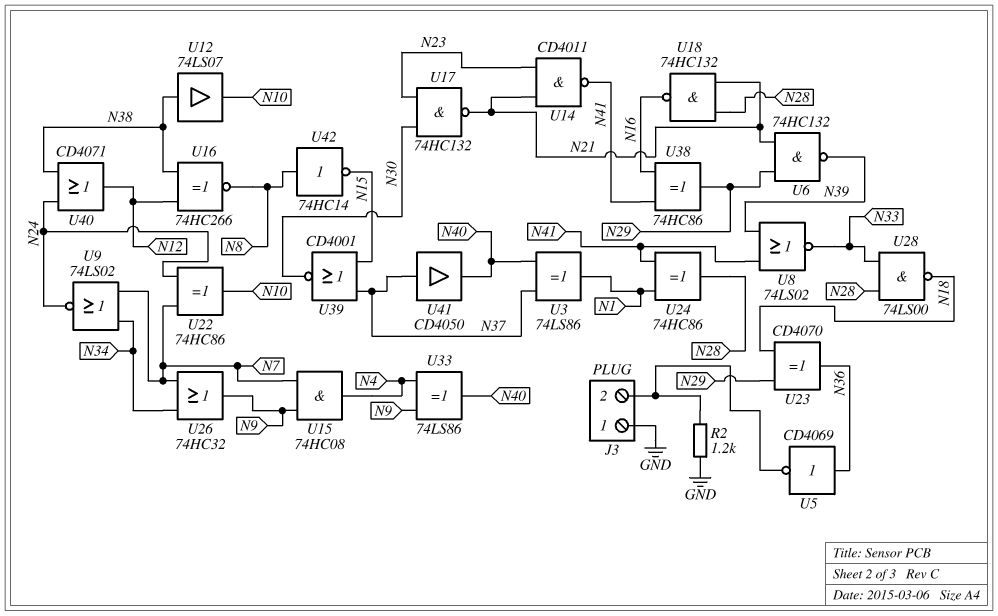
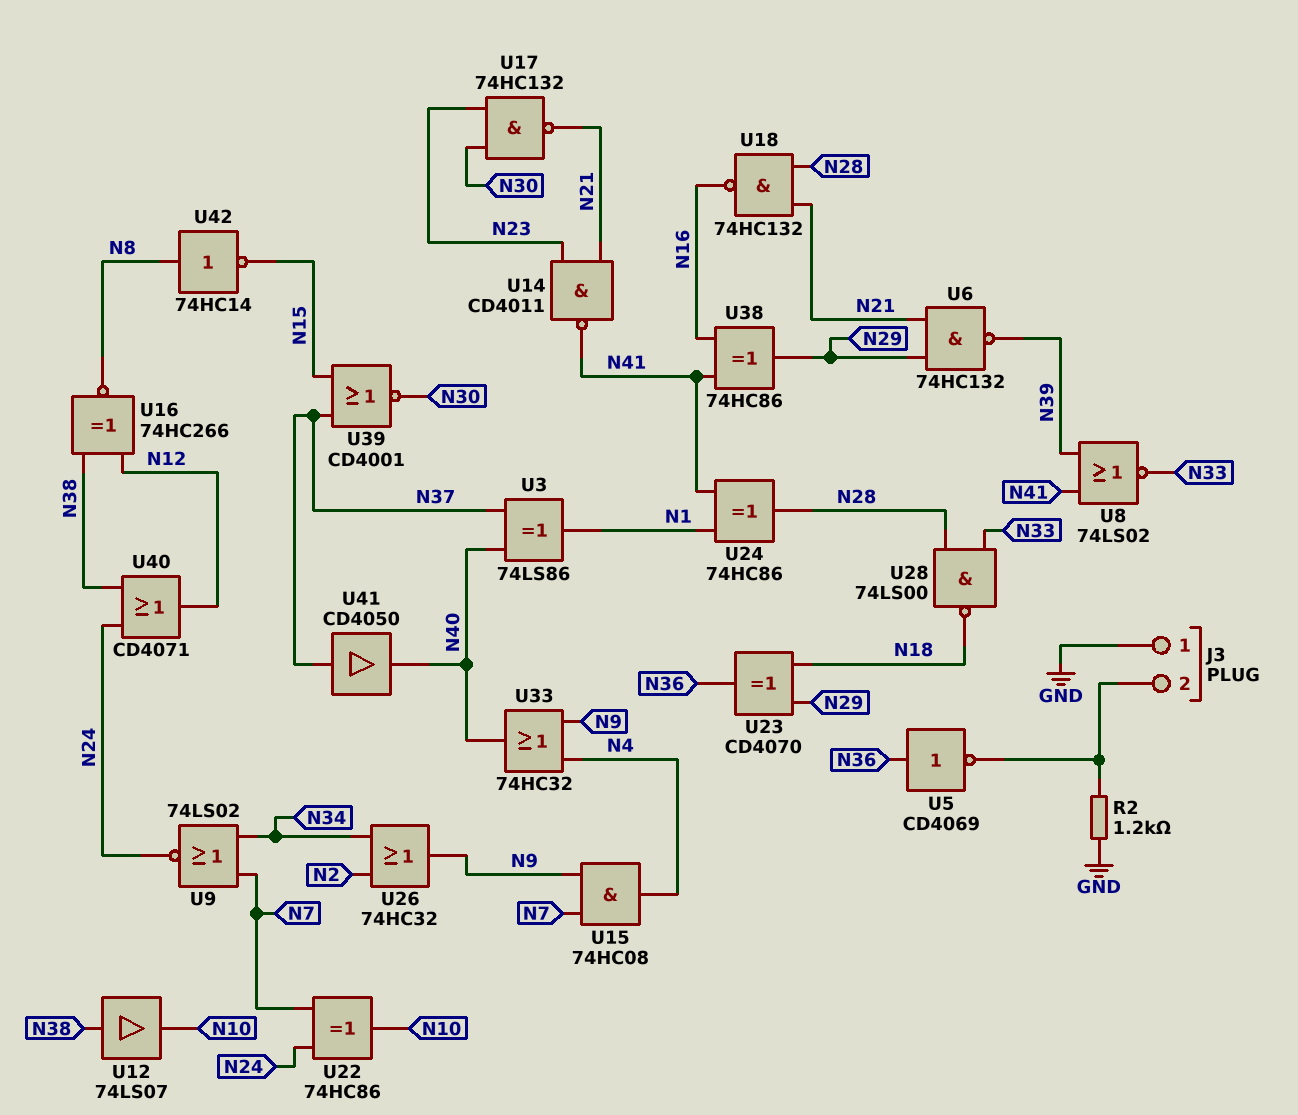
U26: OR 74HC32 (in N7, in N34, out N9) -> OR 74HC32 (in N2, in N34, out N9)
U33: XOR 74LS86 (in N4, in N9, out N40) -> OR 74HC32 (in N4, in N9, out N40)

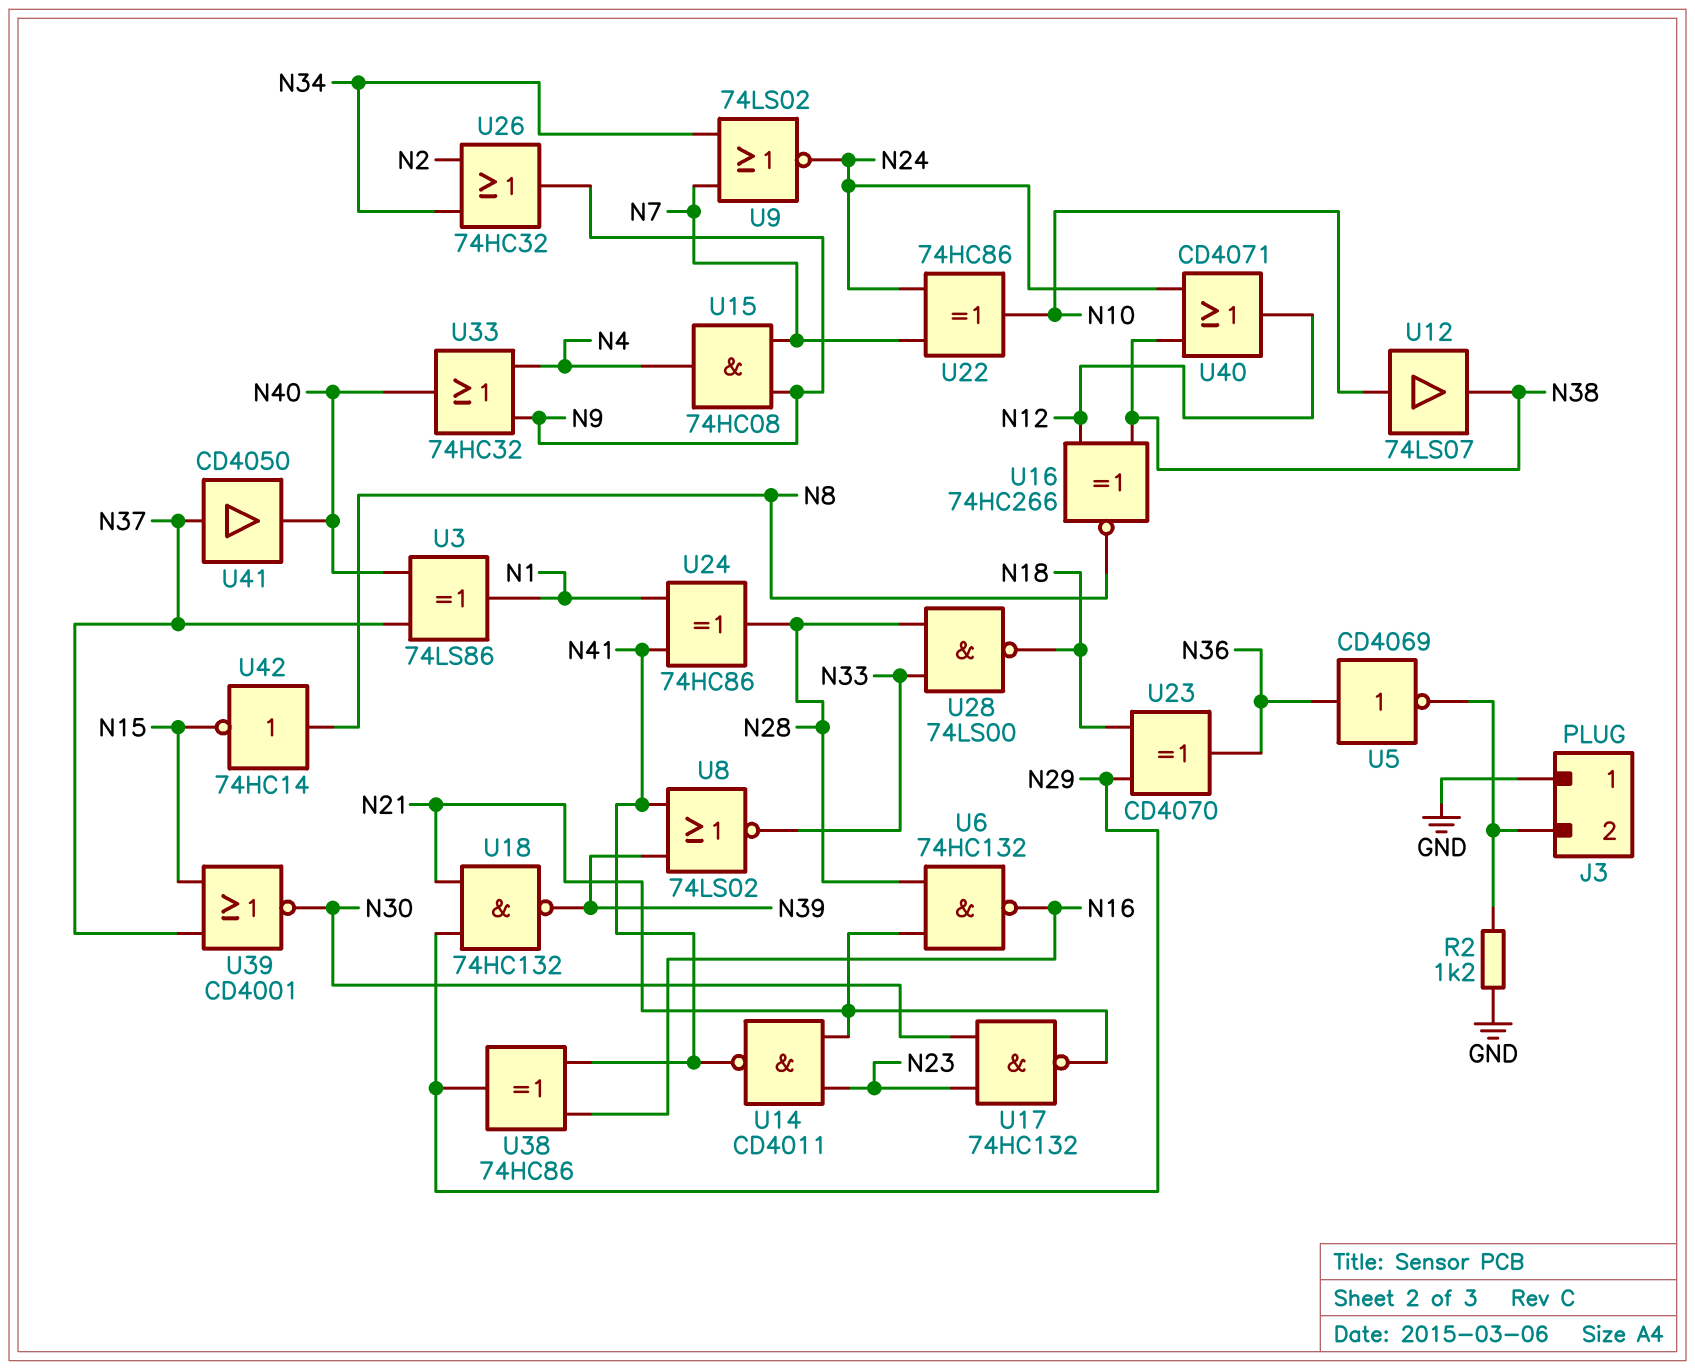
U6: NAND 74HC132 (in N21, in N29, out N39) -> NAND 74HC132 (in N21, in N28, out N16)
U12: buffer 74LS07 (in N38, out N10) -> buffer 74LS07 (in N10, out N38)
U18: NAND 74HC132 (in N21, in N28, out N16) -> NAND 74HC132 (in N21, in N29, out N39)

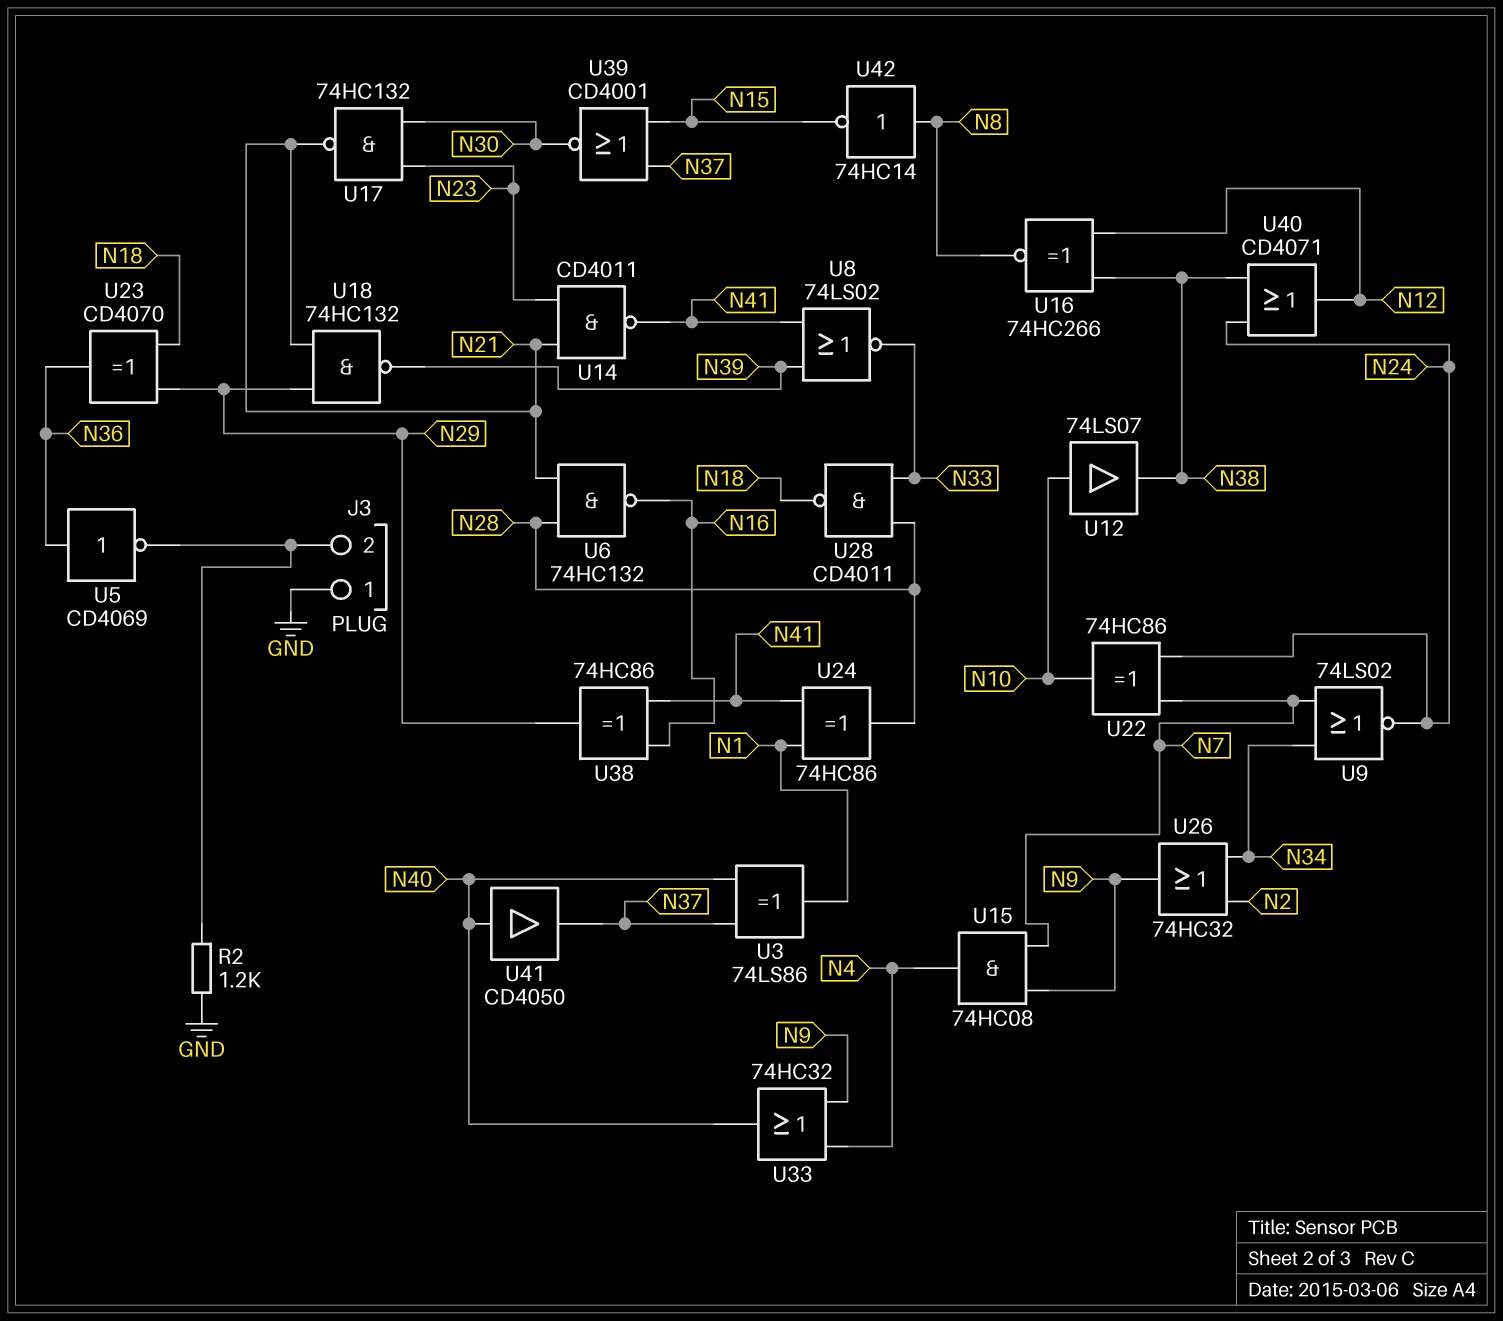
U28: NAND 74LS00 (in N28, in N33, out N18) -> NAND CD4011 (in N28, in N33, out N18)
U41: buffer CD4050 (in N37, out N40) -> buffer CD4050 (in N40, out N37)

